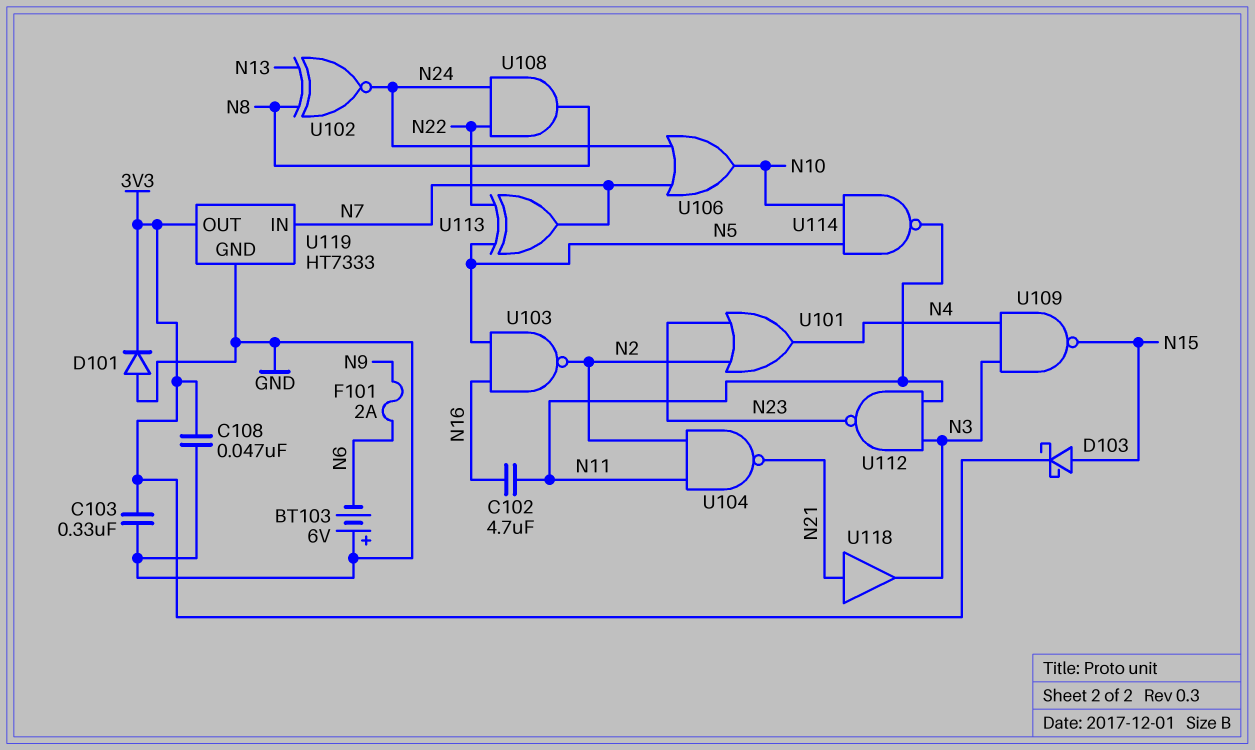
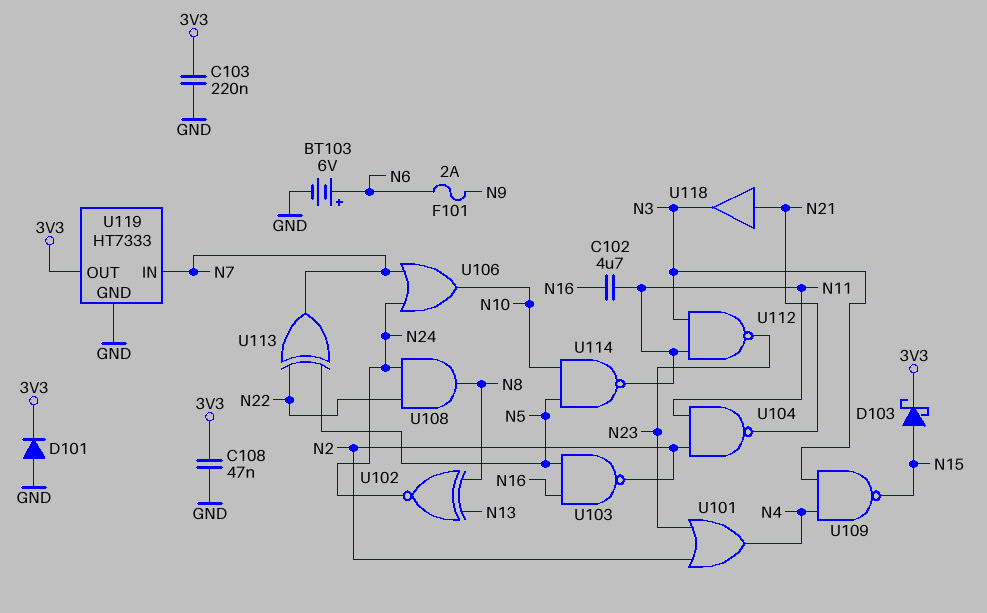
BT103: 6V (plus GND, minus N6) -> 6V (plus N6, minus GND)
C103: 330nF (3V3, GND) -> 220nF (3V3, GND)

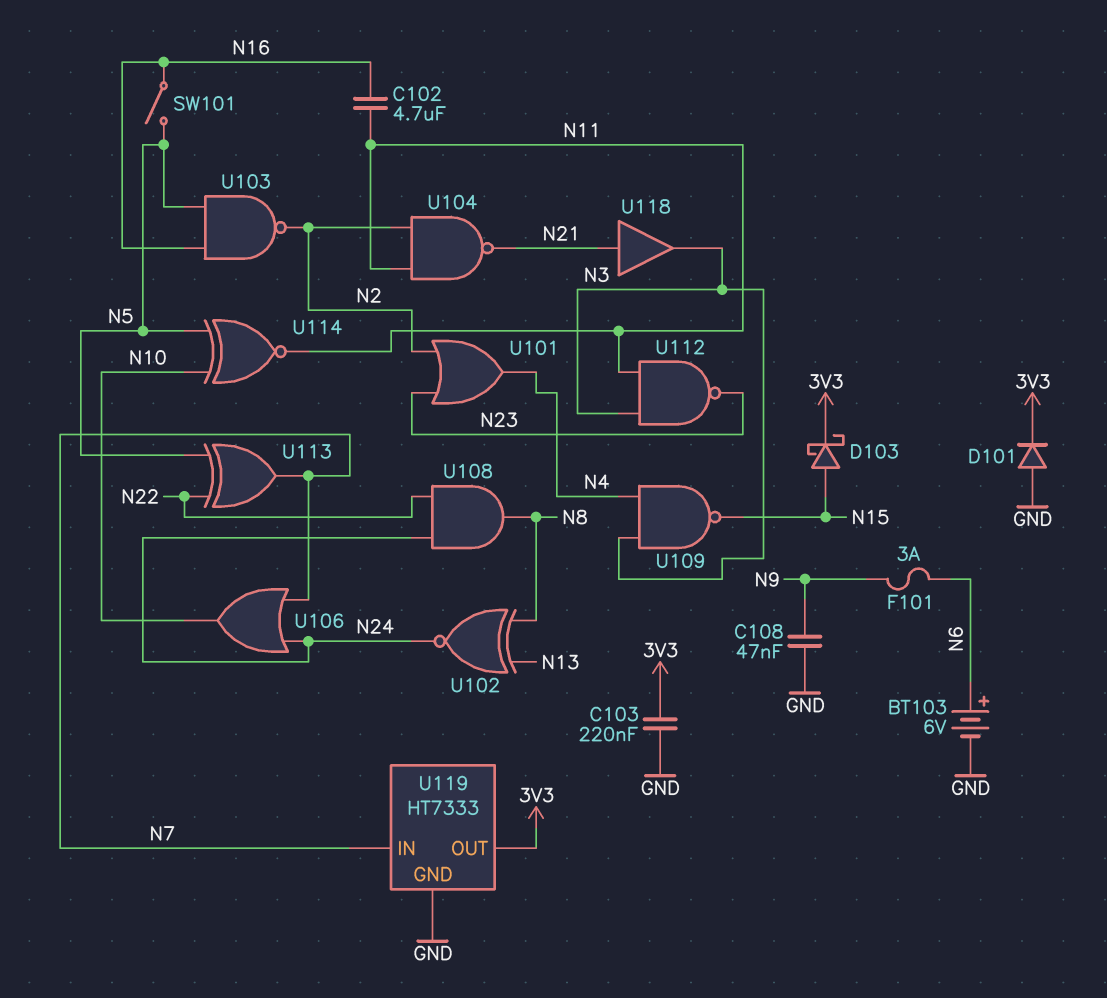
C108: 47nF (3V3, GND) -> 47nF (GND, N9)
F101: 2A (N6, N9) -> 3A (N6, N9)
SW101: none -> switch (N5, N16)
U114: NAND (in N5, in N10, out N11) -> XNOR (in N5, in N10, out N11)

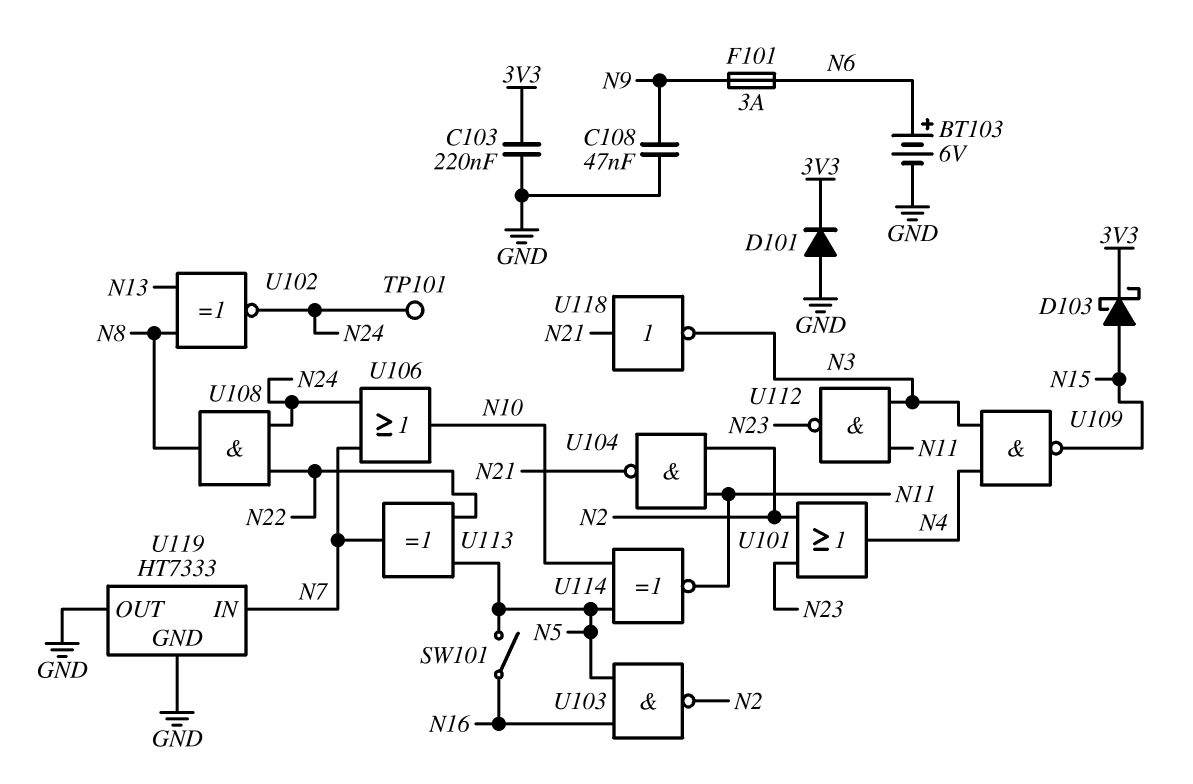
C102: 4.7uF (N11, N16) -> none
TP101: none -> test point (N24)
U118: buffer (in N21, out N3) -> NOT (in N21, out N3)
U119 pin OUT: 3V3 -> GND

